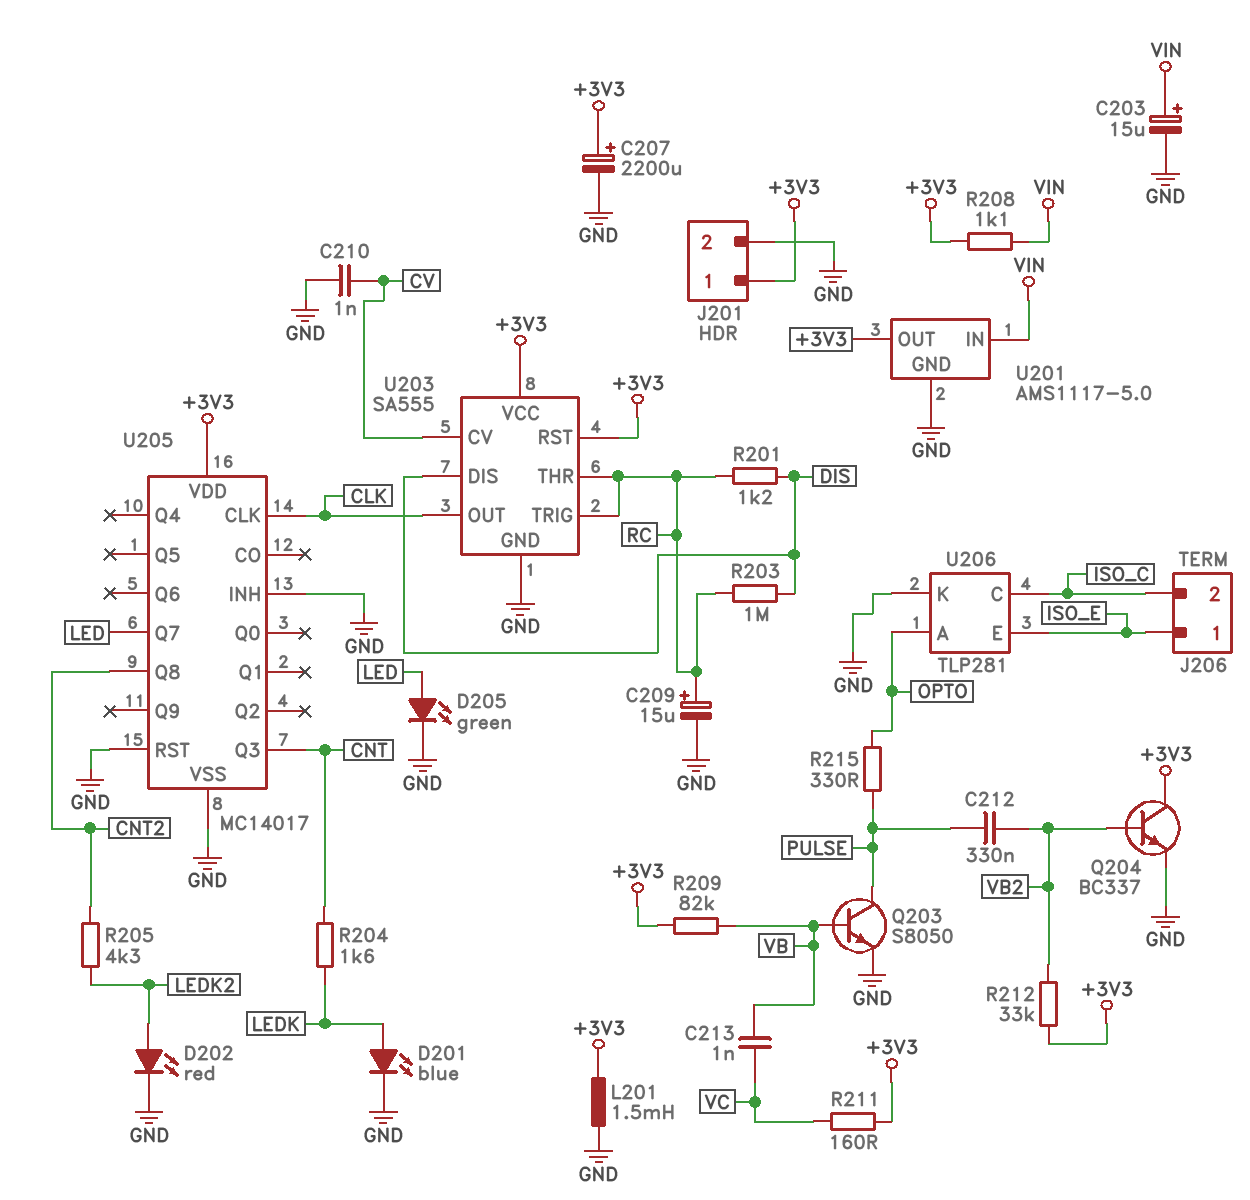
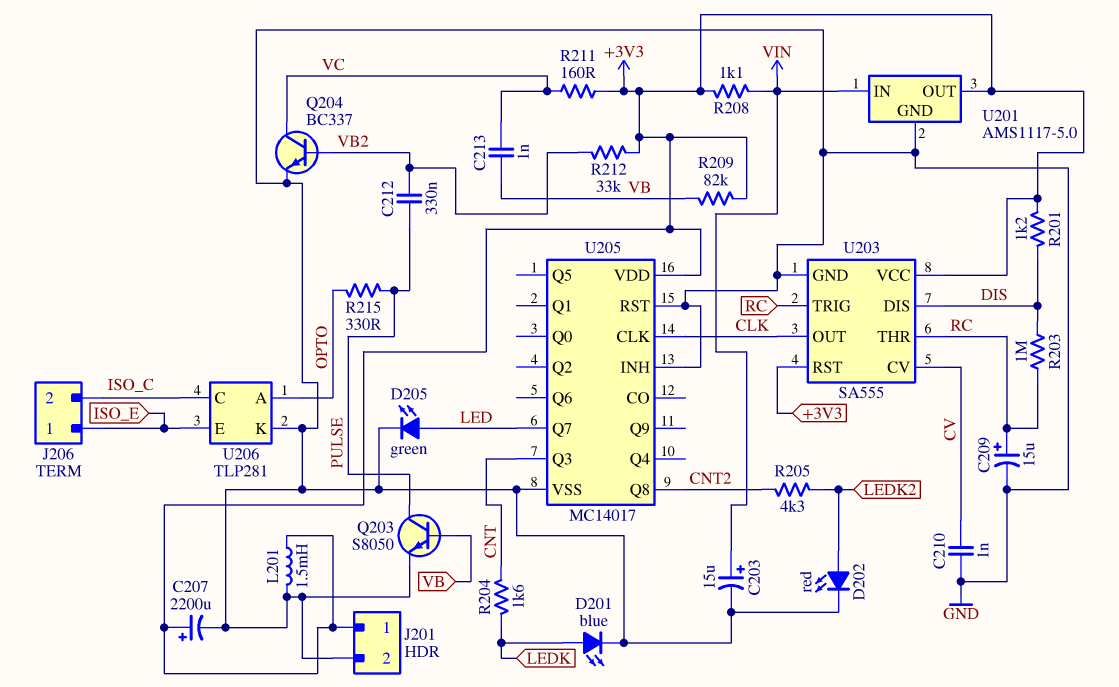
Q204: NPN BC337 (B VB2, C +3V3, E GND) -> NPN BC337 (B VB2, C VC, E GND)
R201: 1.2k (DIS, RC) -> 1.2k (+3V3, DIS)

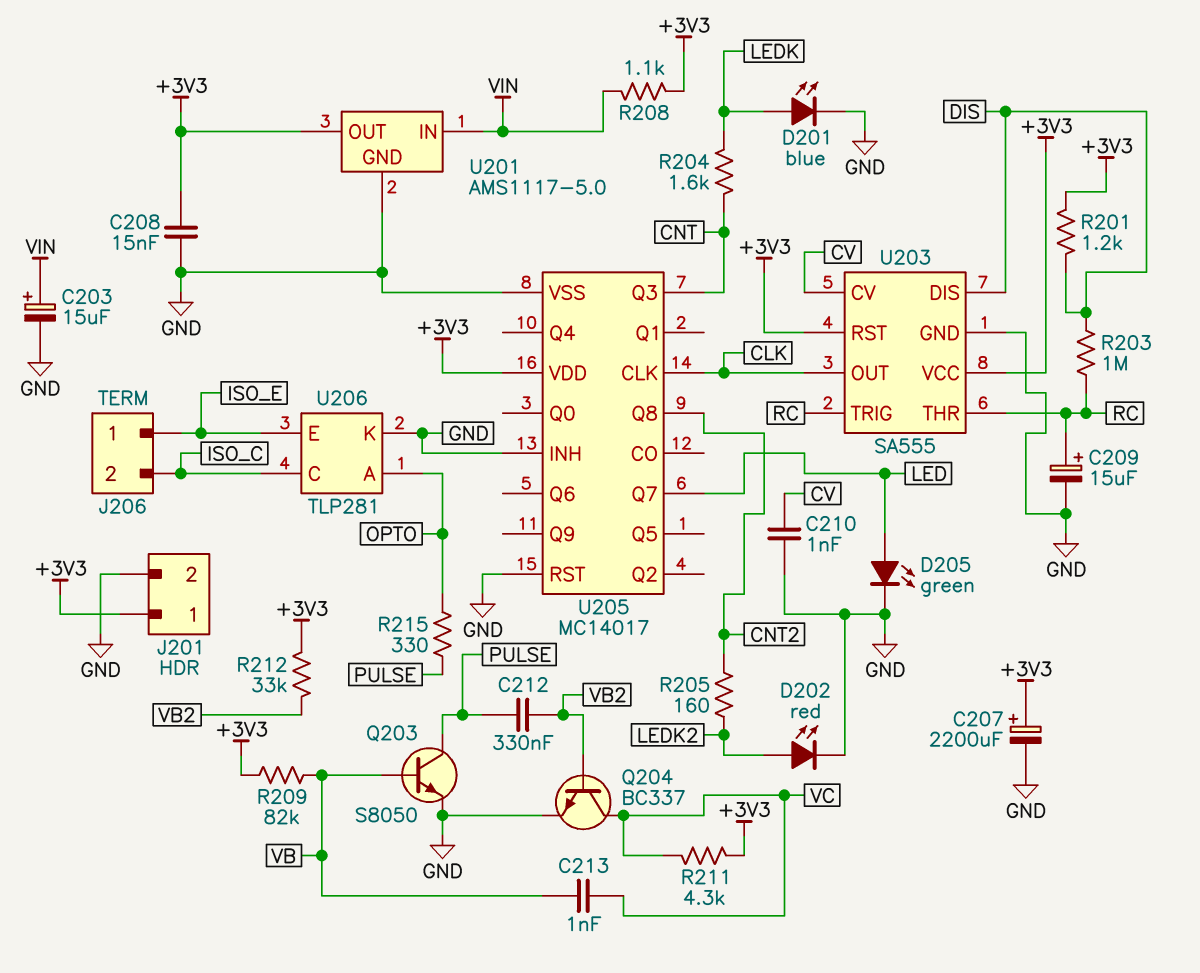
C208: none -> 15nF (+3V3, GND)
L201: 1.5mH (+3V3, GND) -> none
R205: 4.3k (CNT2, LEDK2) -> 160 (CNT2, LEDK2)
R211: 160 (+3V3, VC) -> 4.3k (+3V3, VC)

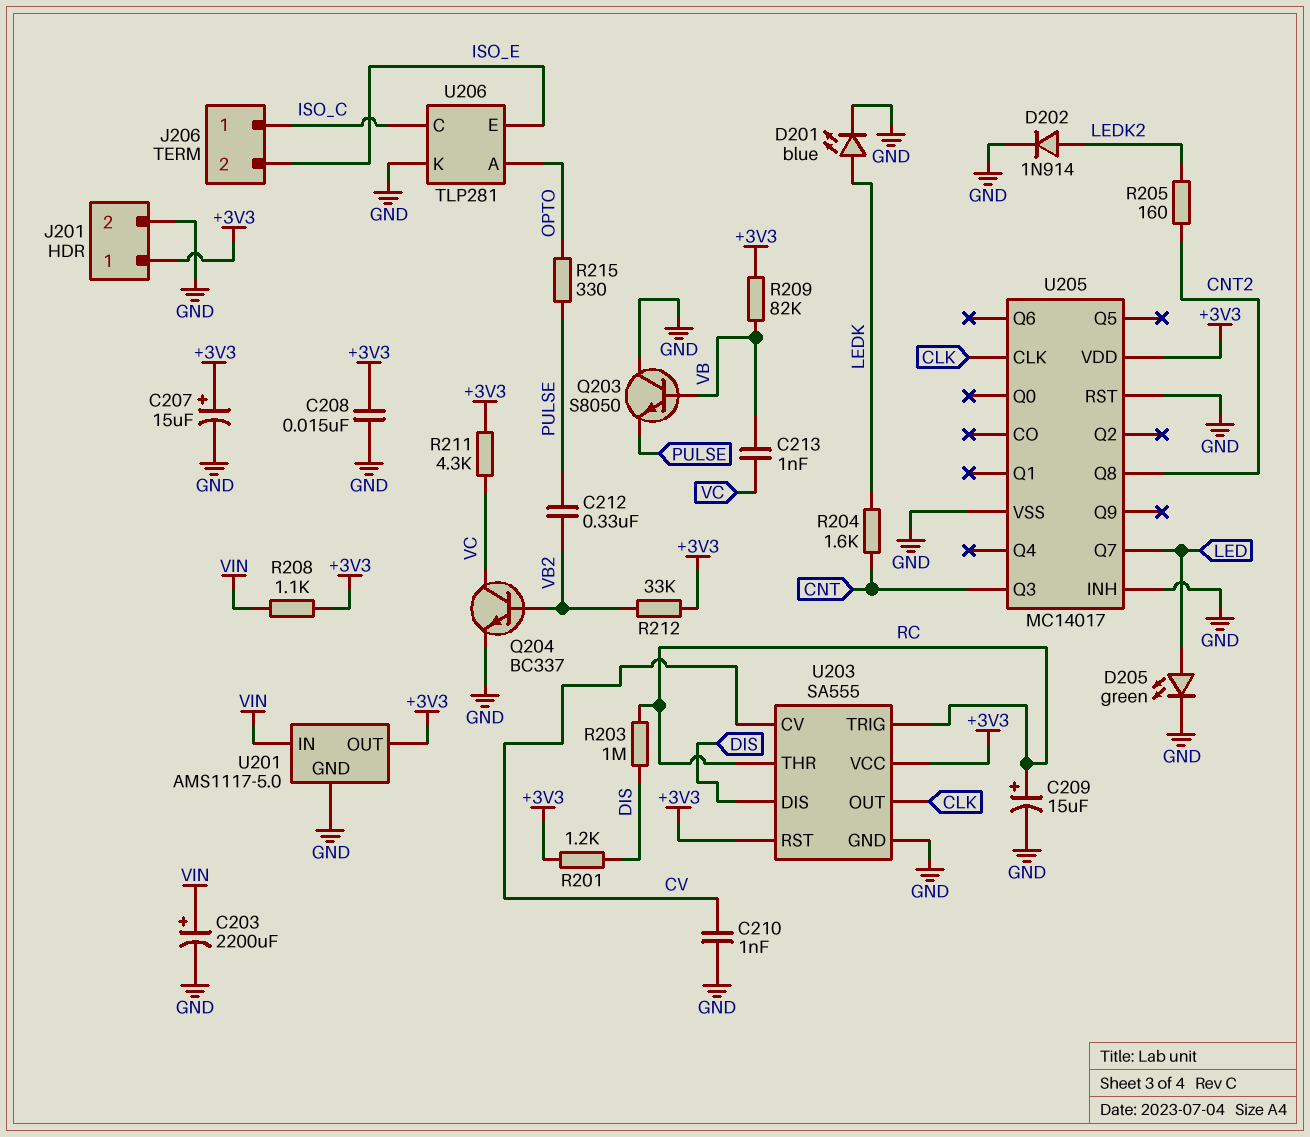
C203: 15uF (plus VIN, minus GND) -> 2200uF (plus VIN, minus GND)
C207: 2200uF (plus +3V3, minus GND) -> 15uF (plus +3V3, minus GND)
D202: LED red (A LEDK2, K GND) -> diode 1N914 (A LEDK2, K GND)
J206 pin 1: ISO_E -> ISO_C
J206 pin 2: ISO_C -> ISO_E
Q203: NPN S8050 (B VB, C PULSE, E GND) -> NPN S8050 (B VB, C GND, E PULSE)

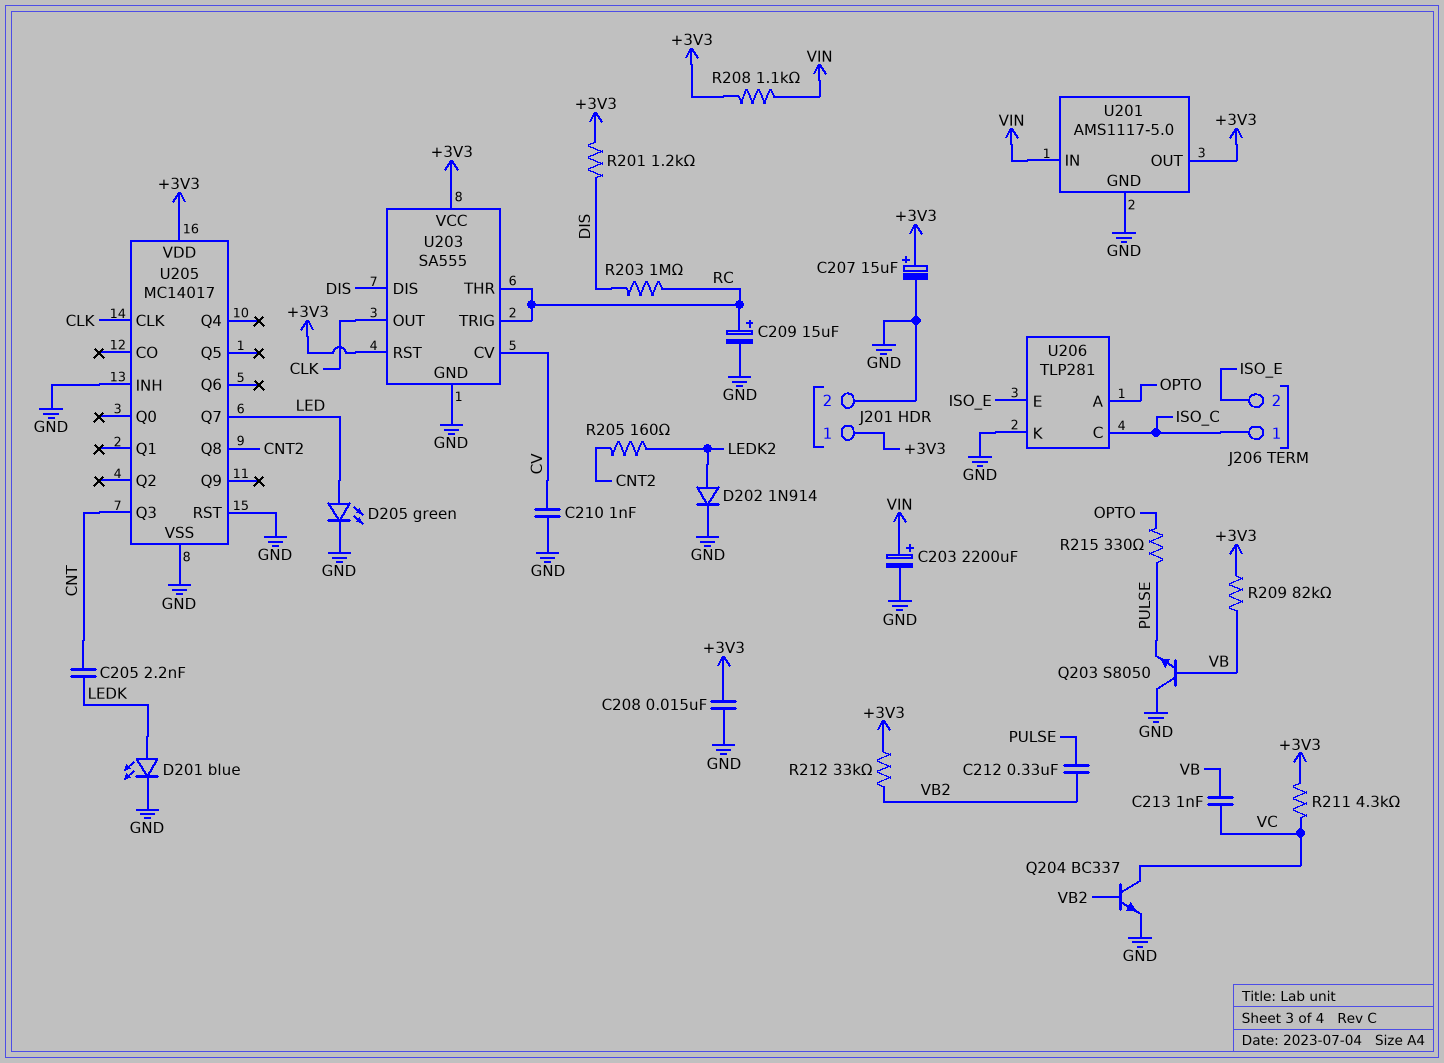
C205: none -> 2.2nF (CNT, LEDK)
R204: 1.6k (CNT, LEDK) -> none

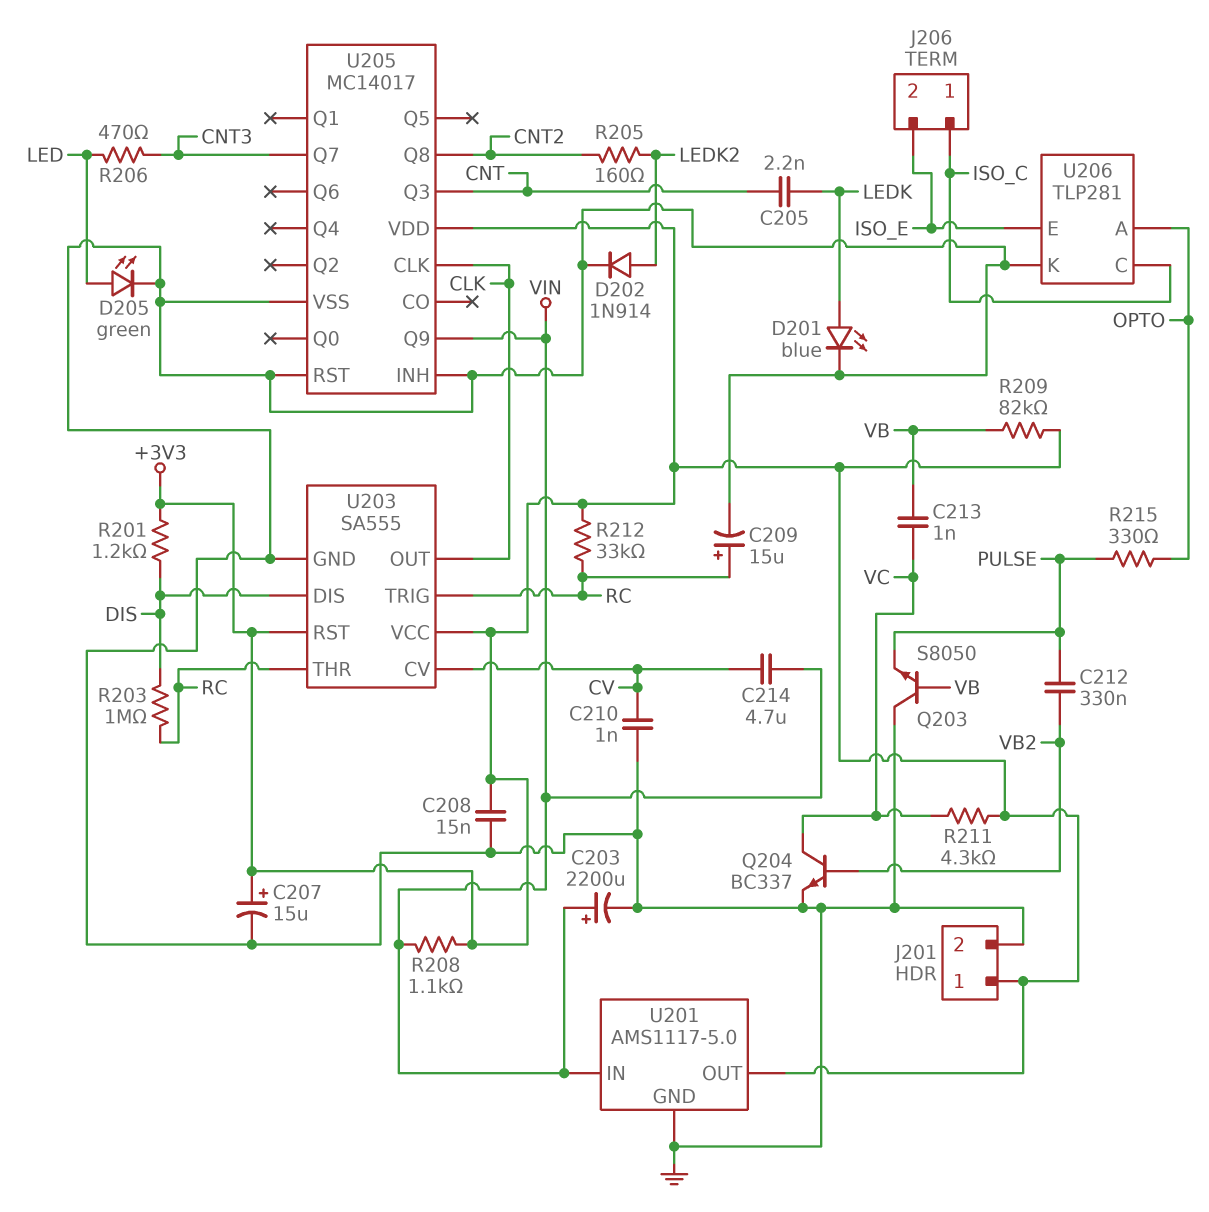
C214: none -> 4.7uF (CV, VIN)
R206: none -> 470 (CNT3, LED)
R212: 33k (+3V3, VB2) -> 33k (+3V3, RC)
U205 pin Q7: LED -> CNT3
U205 pin Q9: none -> VIN

